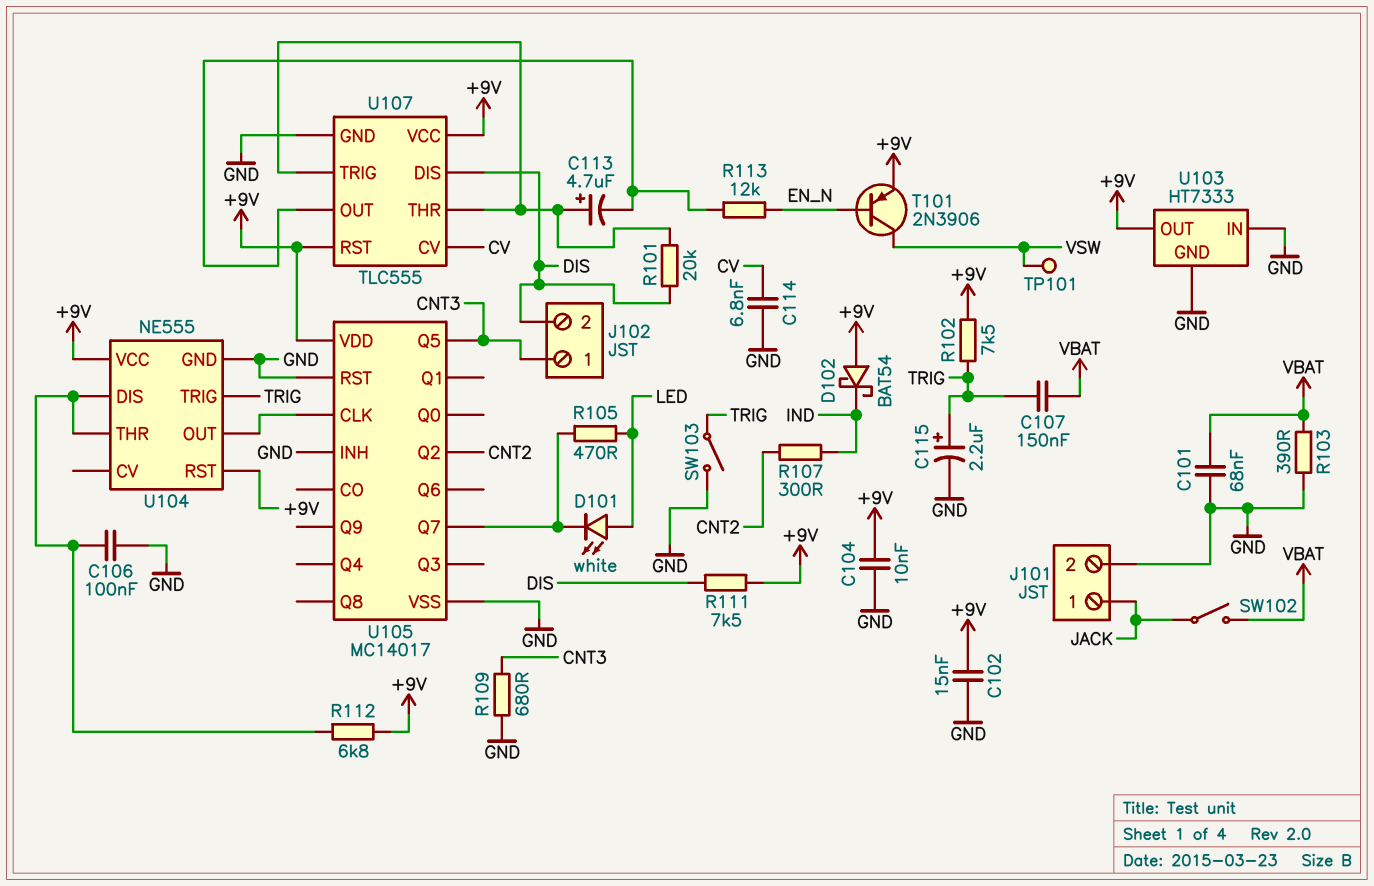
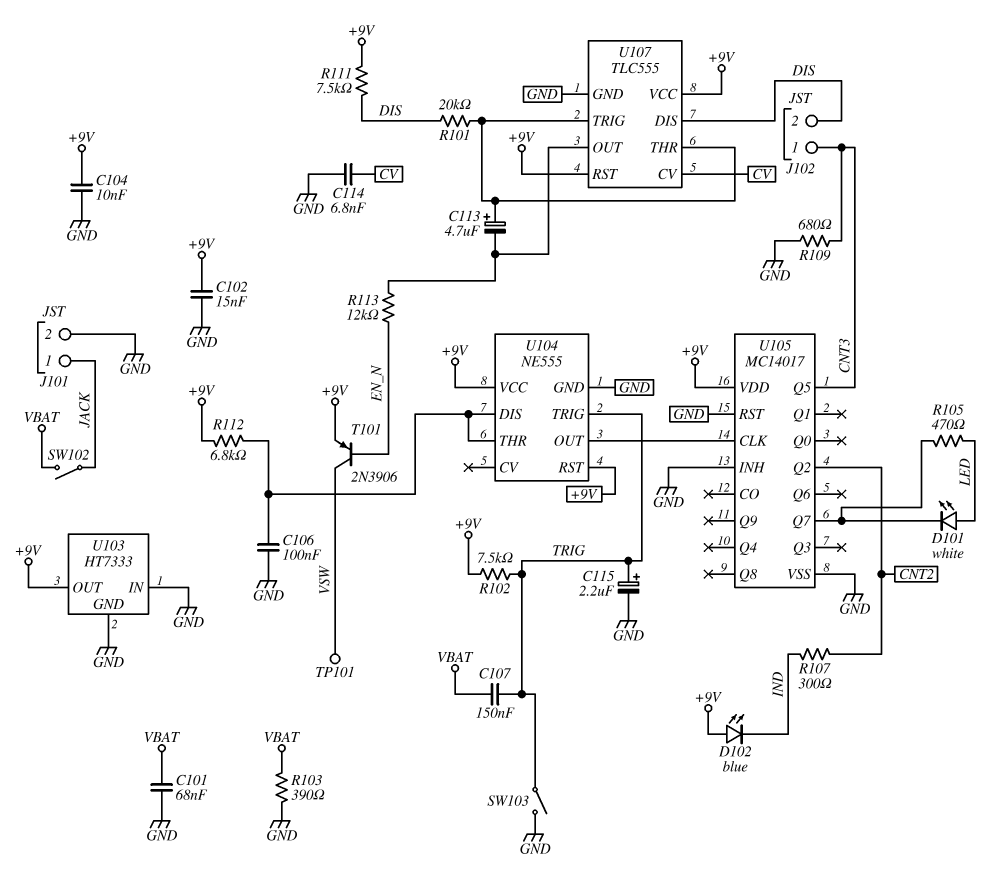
D102: schottky BAT54 (A +9V, K IND) -> LED blue (A +9V, K IND)

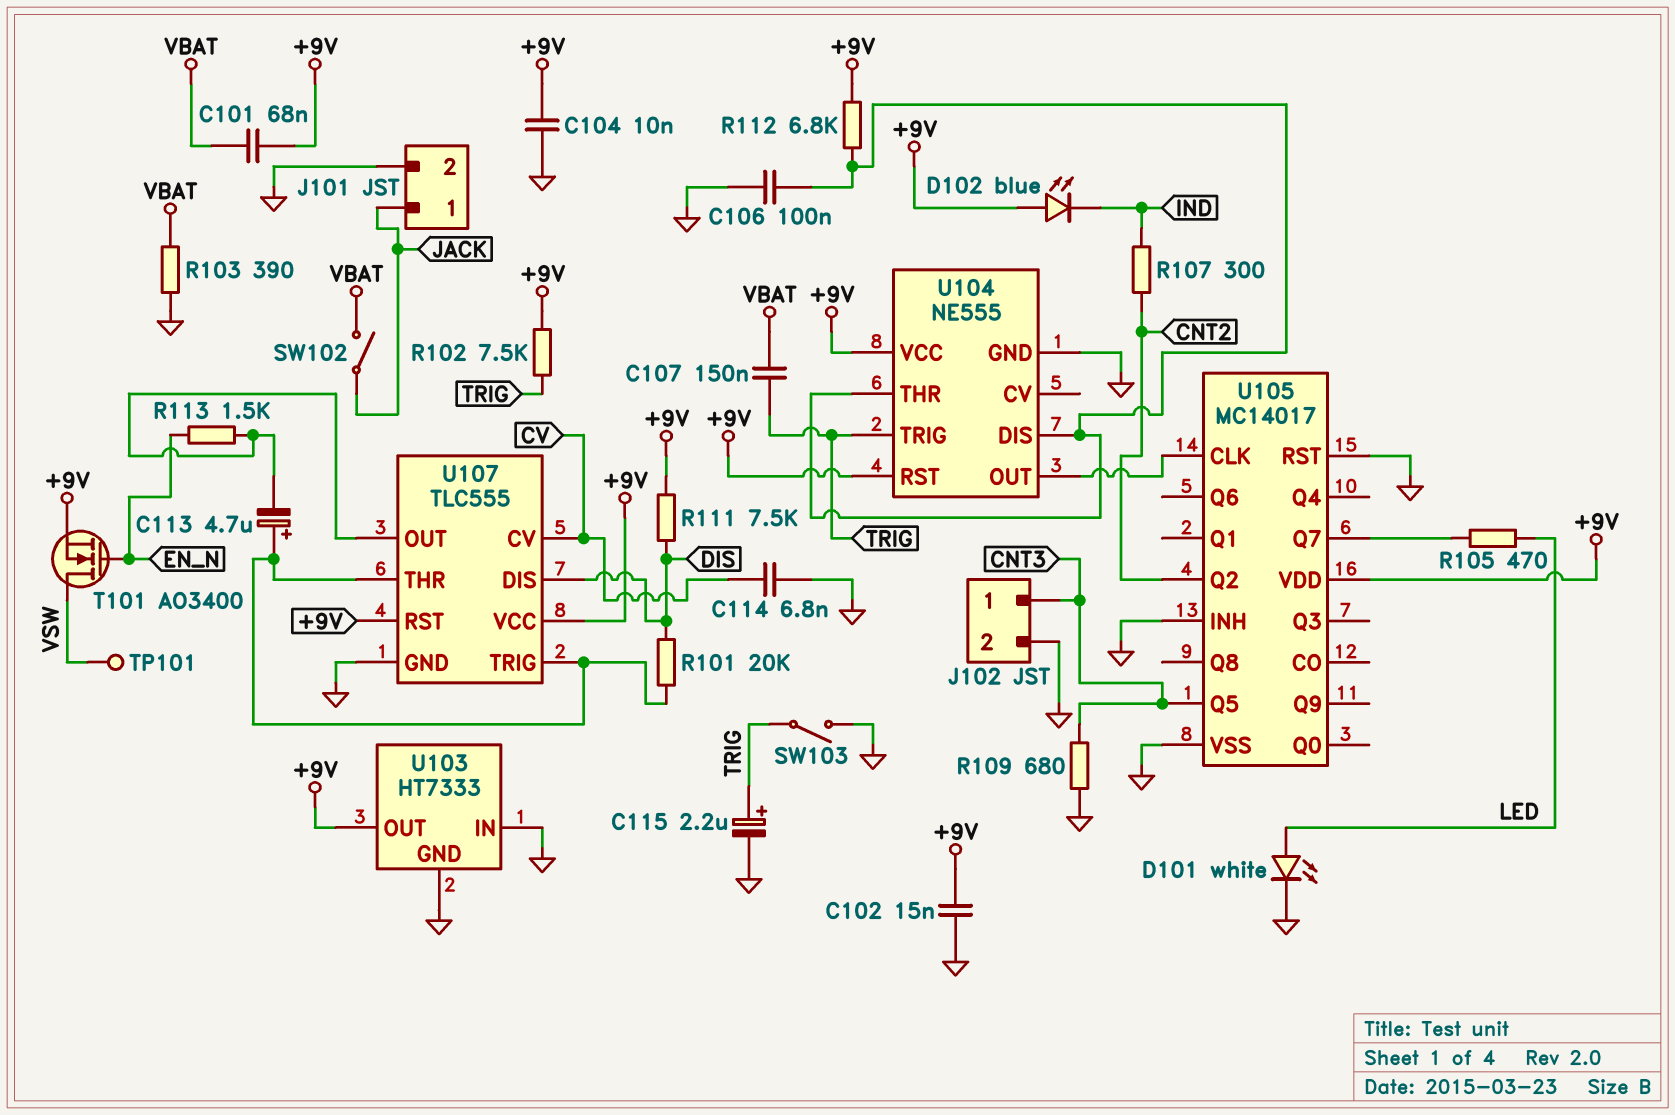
C101: 68nF (GND, VBAT) -> 68nF (+9V, VBAT)
D101: LED white (A LED, K U105/Q7) -> LED white (A LED, K GND)
J102 pin 2: DIS -> GND
R113: 12k (EN_N, U107/OUT) -> 1.5k (EN_N, U107/OUT)
T101: PNP 2N3906 (B EN_N, C VSW, E +9V) -> NMOS AO3400 (G EN_N, D VSW, S +9V)

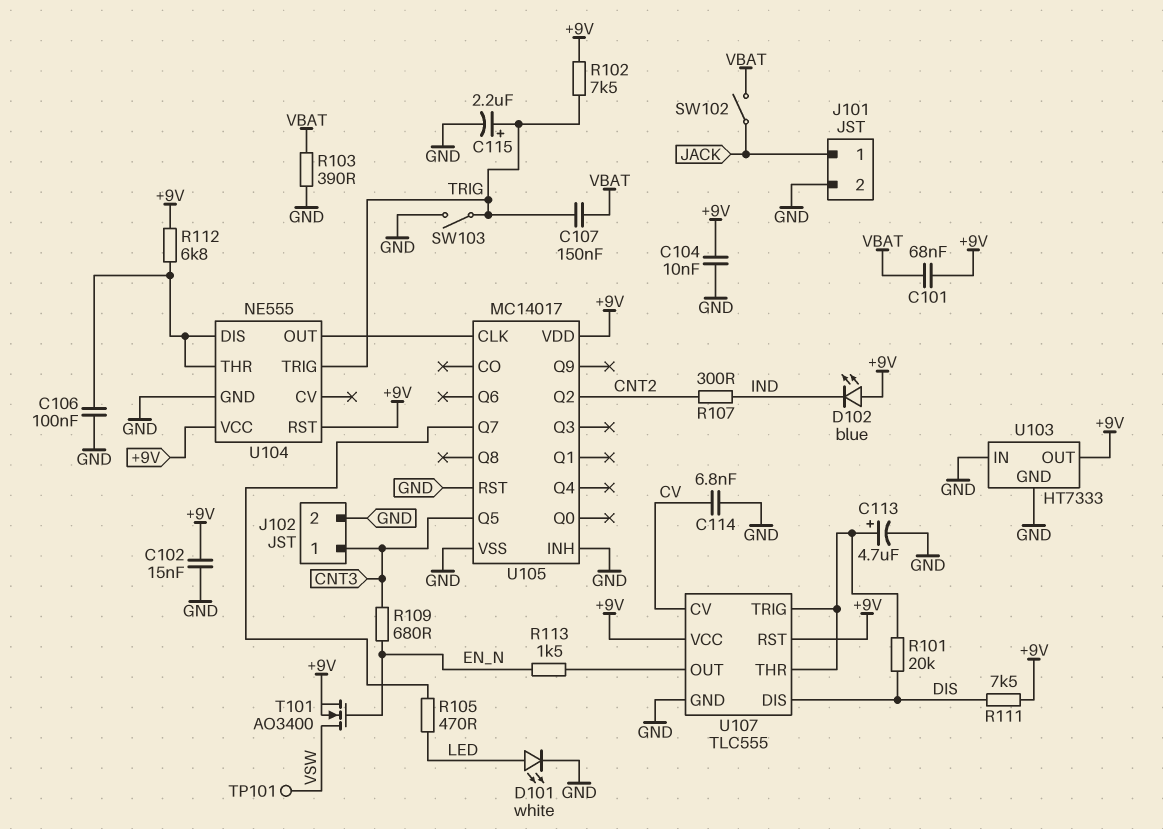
C113: 4.7uF (plus U107/THR, minus U107/OUT) -> 4.7uF (plus U107/THR, minus GND)
R109: 680 (CNT3, GND) -> 680 (CNT3, EN_N)

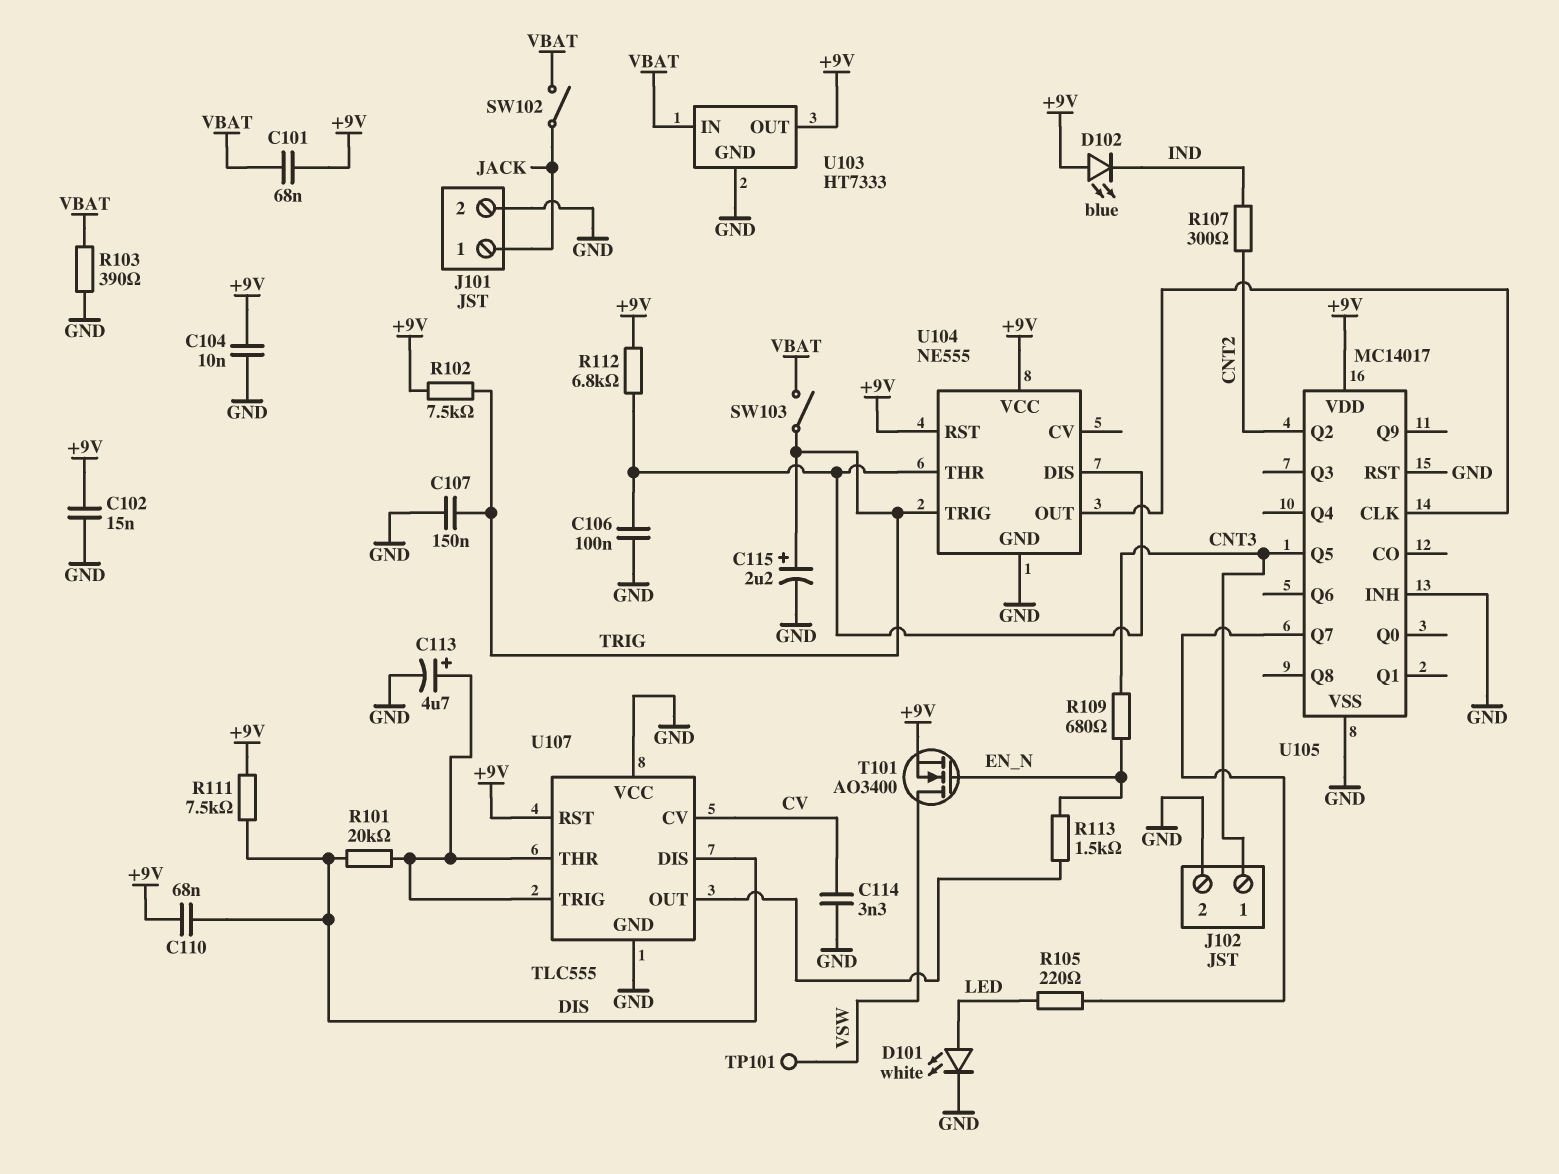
C107: 150nF (TRIG, VBAT) -> 150nF (GND, TRIG)
C110: none -> 68nF (+9V, DIS)
C114: 6.8nF (CV, GND) -> 3.3nF (CV, GND)
R105: 470 (LED, U105/Q7) -> 220 (LED, U105/Q7)
SW103: switch (GND, TRIG) -> switch (TRIG, VBAT)
U103 pin IN: GND -> VBAT
U107 pin VCC: +9V -> GND

